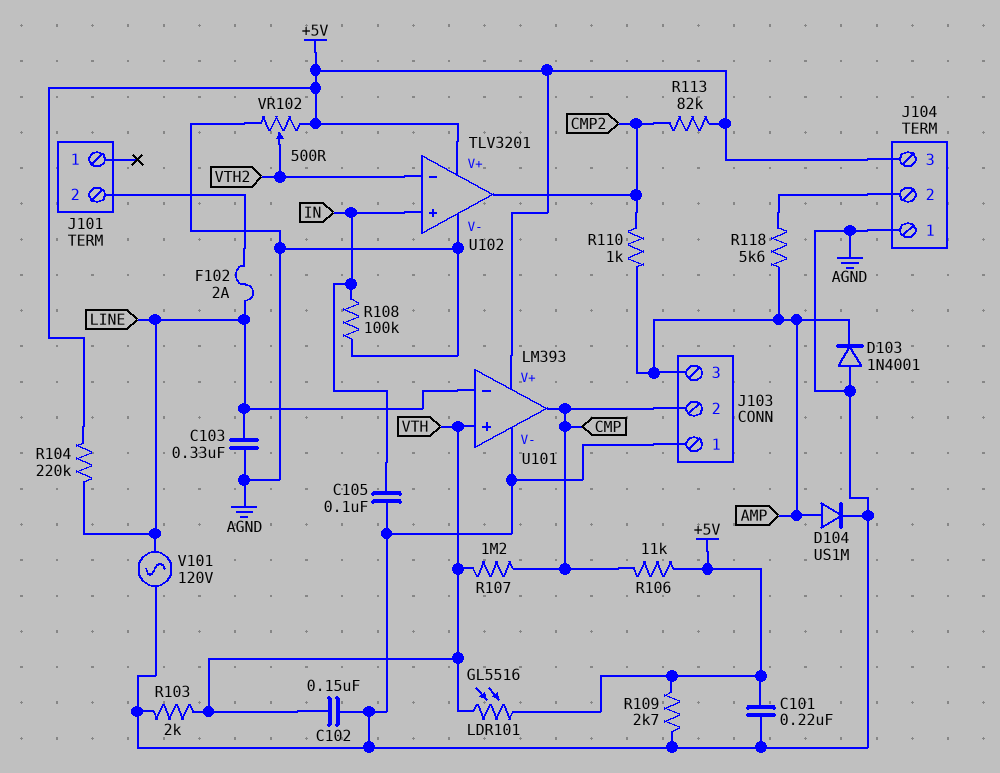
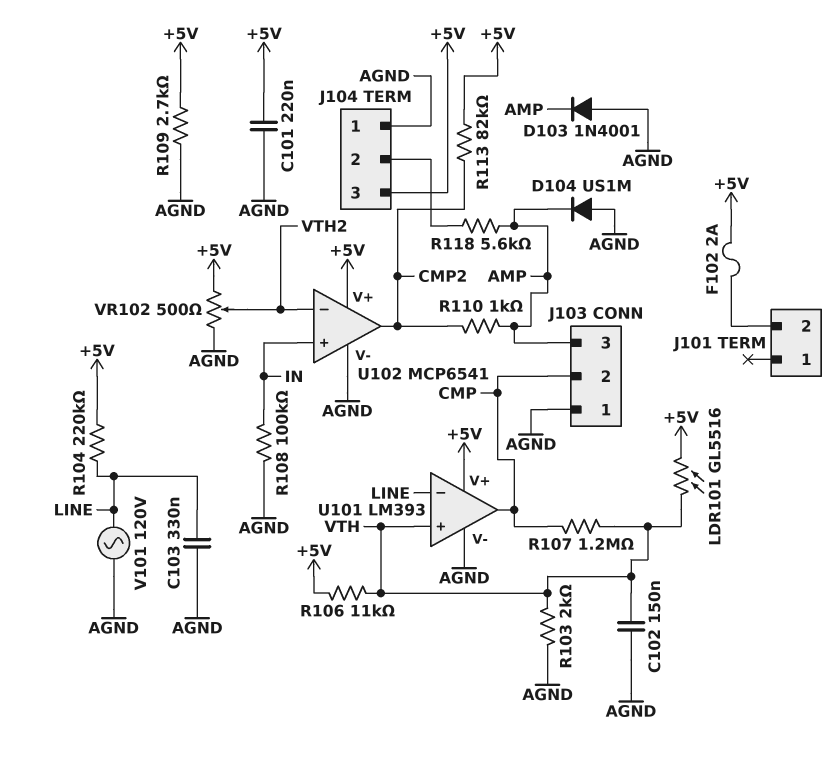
C105: 100nF (AGND, IN) -> none
D104: diode US1M (A AMP, K AGND) -> diode US1M (A AGND, K AMP)
F102: 2A (J101/2, LINE) -> 2A (+5V, J101/2)
R106: 11k (+5V, CMP) -> 11k (+5V, VTH)
U102: TLV3201 -> MCP6541

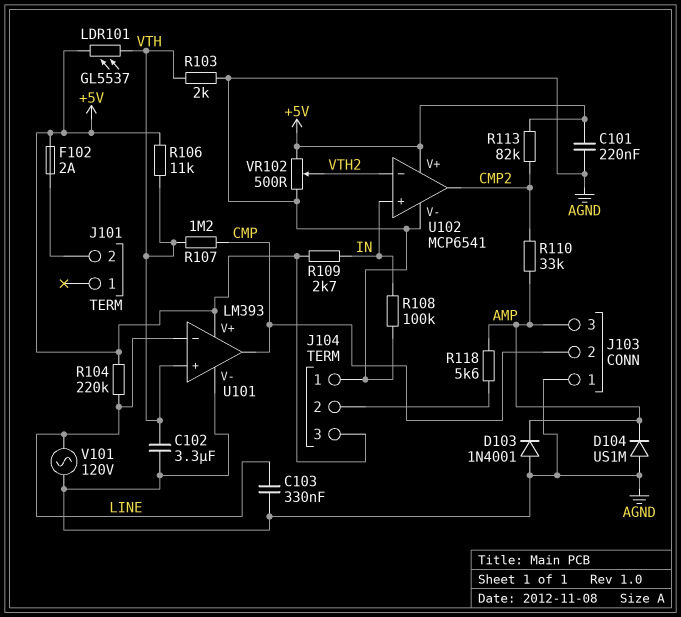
C102: 150nF (AGND, VTH) -> 3.3uF (AGND, VTH)
LDR101: GL5516 (+5V, VTH) -> GL5537 (+5V, VTH)
R109: 2.7k (+5V, AGND) -> 2.7k (+5V, IN)
R110: 1k (AMP, CMP2) -> 33k (AMP, CMP2)

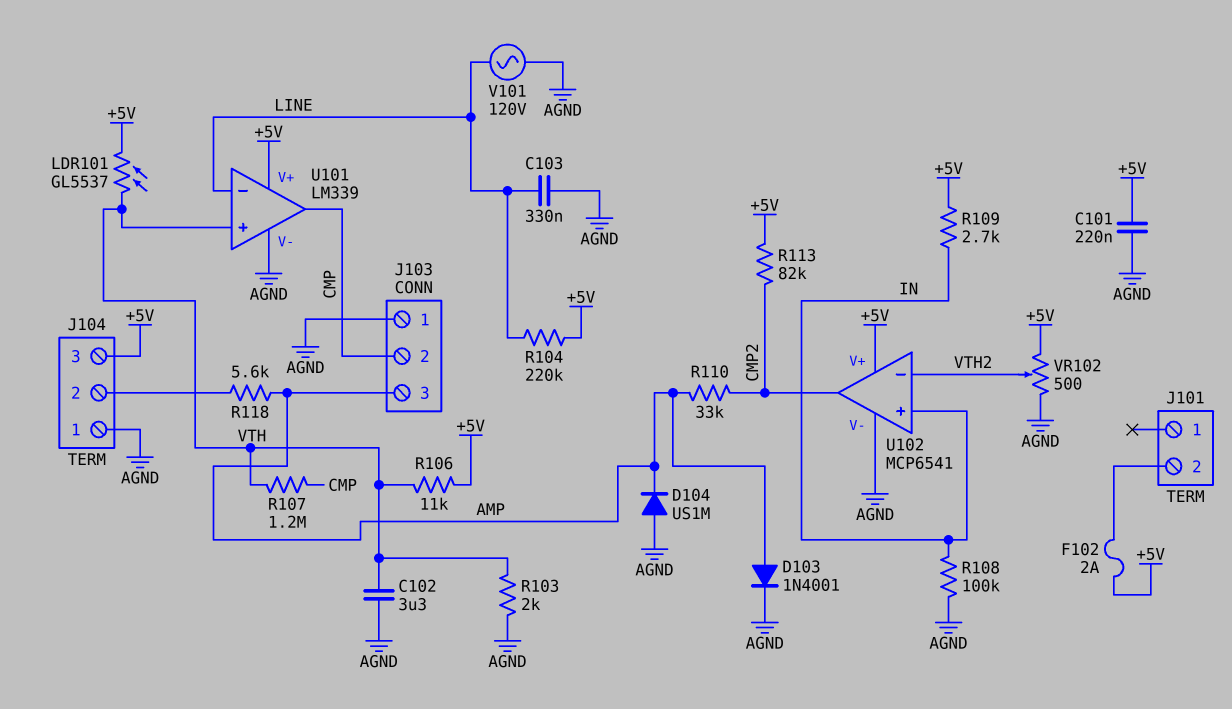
D103: diode 1N4001 (A AGND, K AMP) -> diode 1N4001 (A AMP, K AGND)
U101: LM393 -> LM339

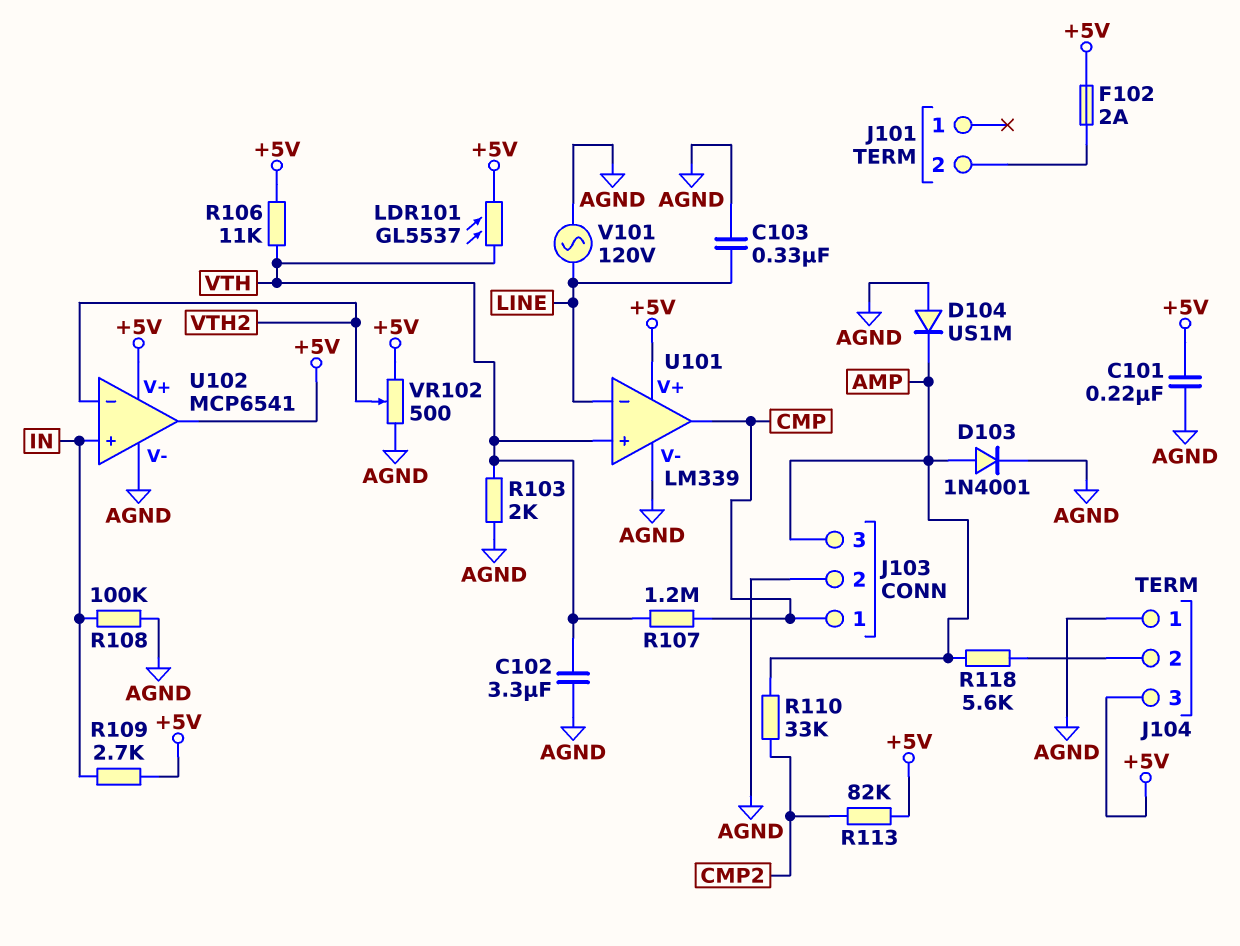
J103 pin 1: AGND -> CMP
J103 pin 2: CMP -> AGND
R104: 220k (+5V, LINE) -> none
U102 pin out: CMP2 -> +5V

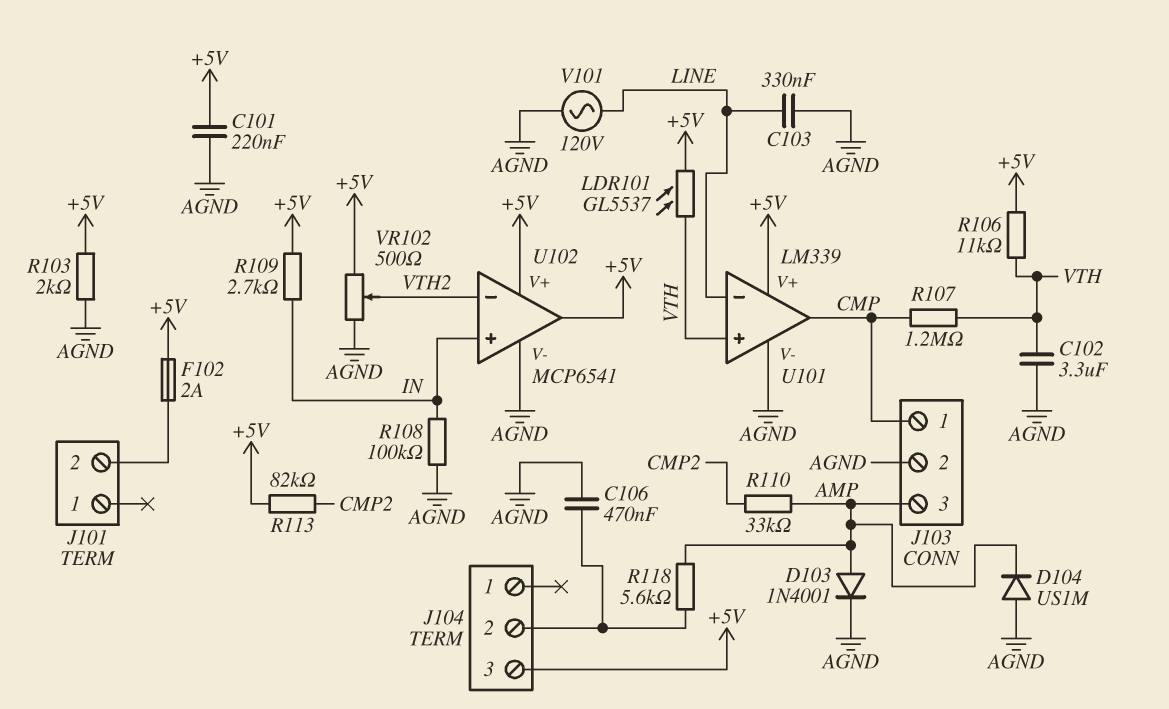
C106: none -> 470nF (AGND, J104/2)
J104 pin 1: AGND -> none
R103: 2k (AGND, VTH) -> 2k (+5V, AGND)

